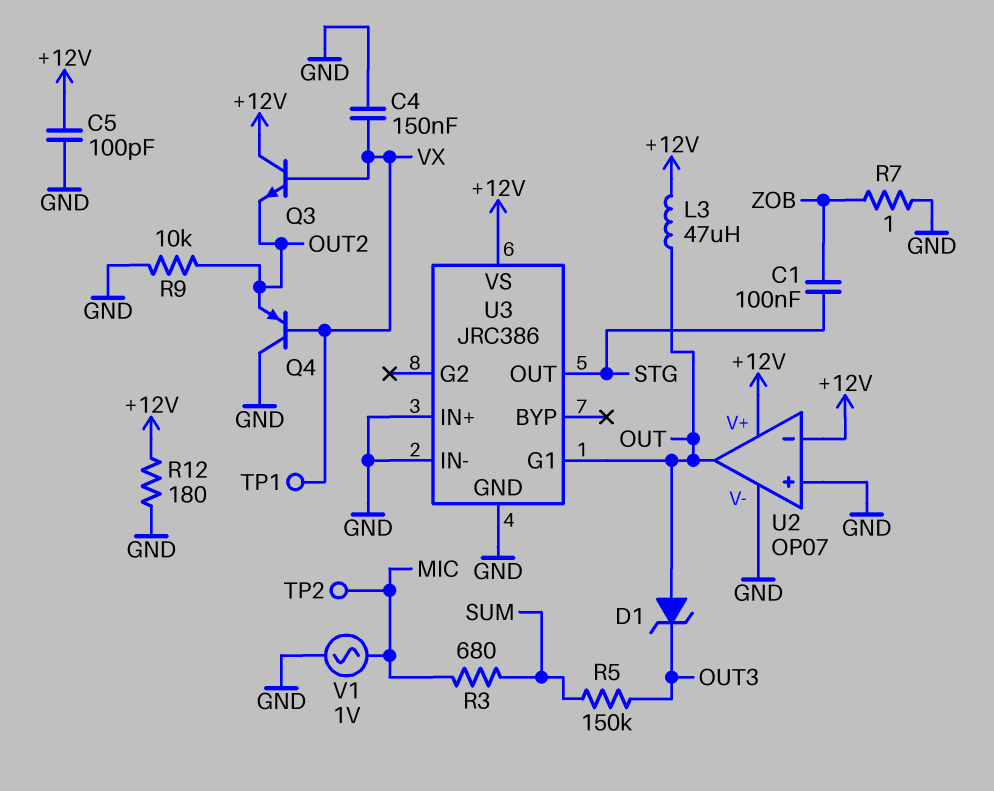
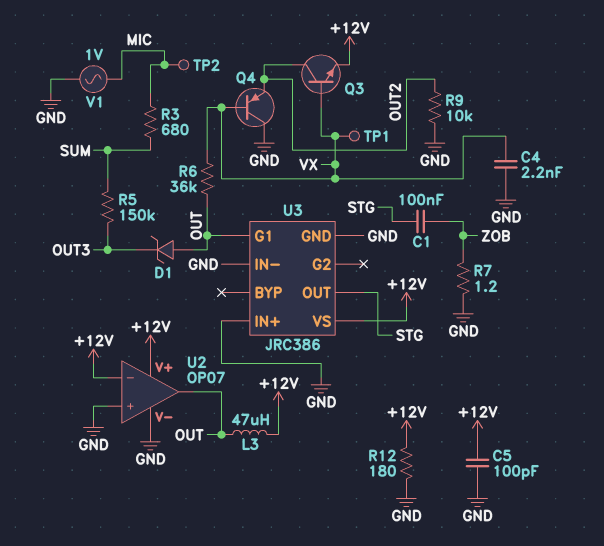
C4: 150nF (GND, VX) -> 2.2nF (GND, VX)
Q3: NPN (B VX, C +12V, E OUT2) -> NPN (B VX, C OUT2, E +12V)
R6: none -> 36k (OUT, VX)
R7: 1 (GND, ZOB) -> 1.2 (GND, ZOB)

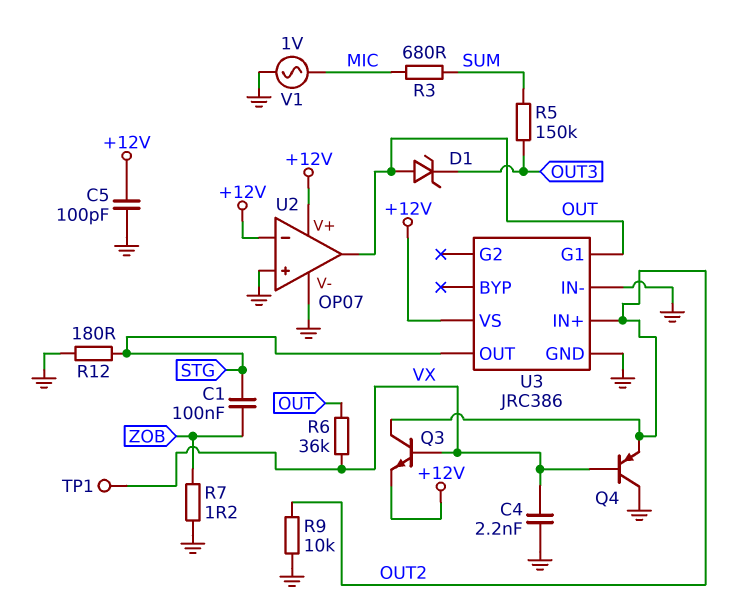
L3: 47uH (+12V, OUT) -> none
R12: 180 (+12V, GND) -> 180 (GND, STG)
TP2: test point (MIC) -> none
U3 pin IN+: GND -> OUT2

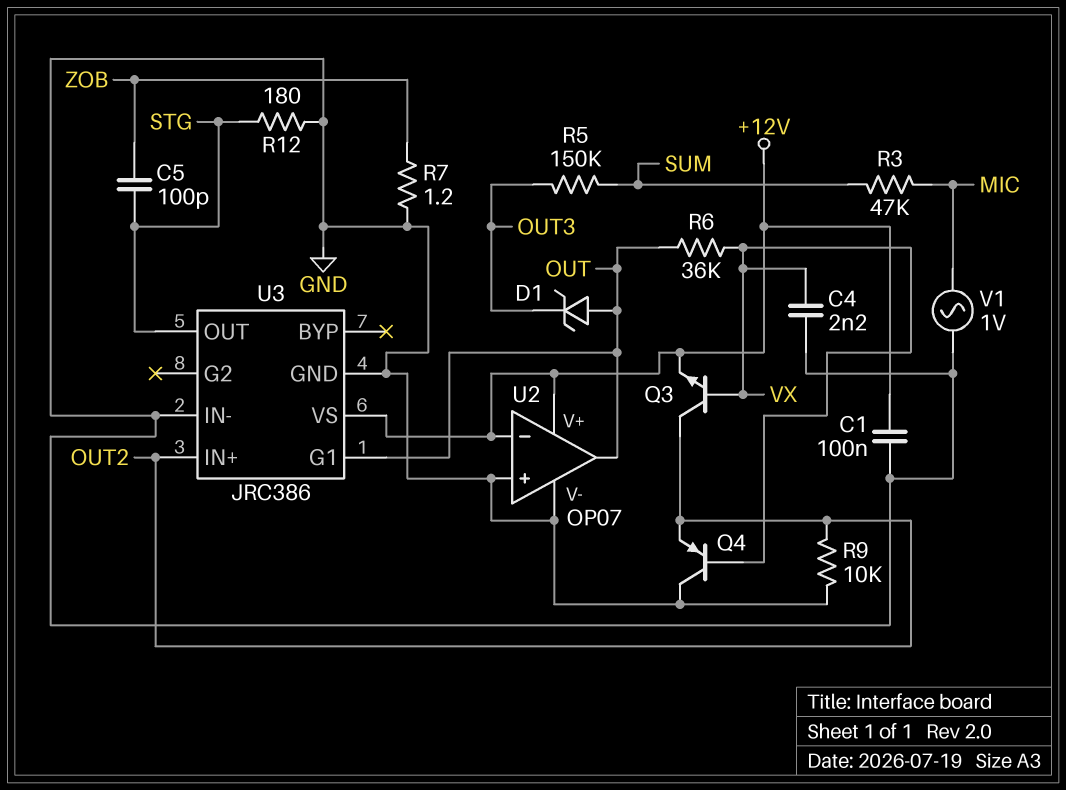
C1: 100nF (STG, ZOB) -> 100nF (+12V, GND)
C5: 100pF (+12V, GND) -> 100pF (STG, ZOB)
R3: 680 (MIC, SUM) -> 47k (MIC, SUM)
TP1: test point (VX) -> none

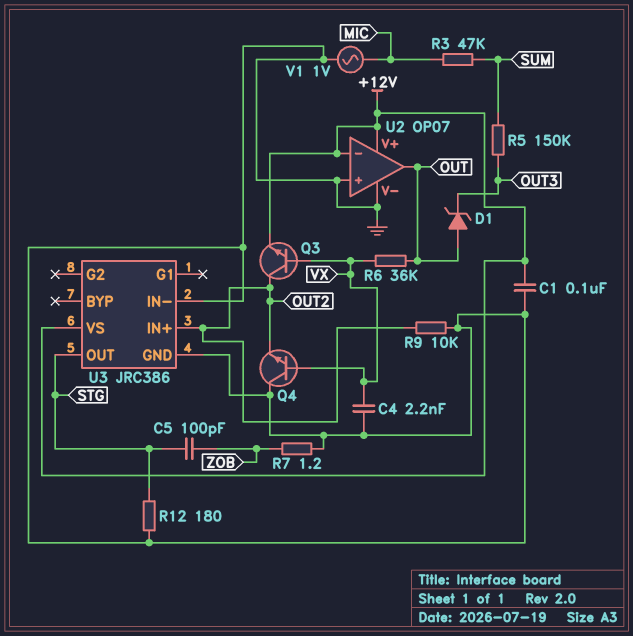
Q4: PNP (B VX, C GND, E OUT2) -> NPN (B VX, C GND, E OUT2)
U3 pin G1: OUT -> none

